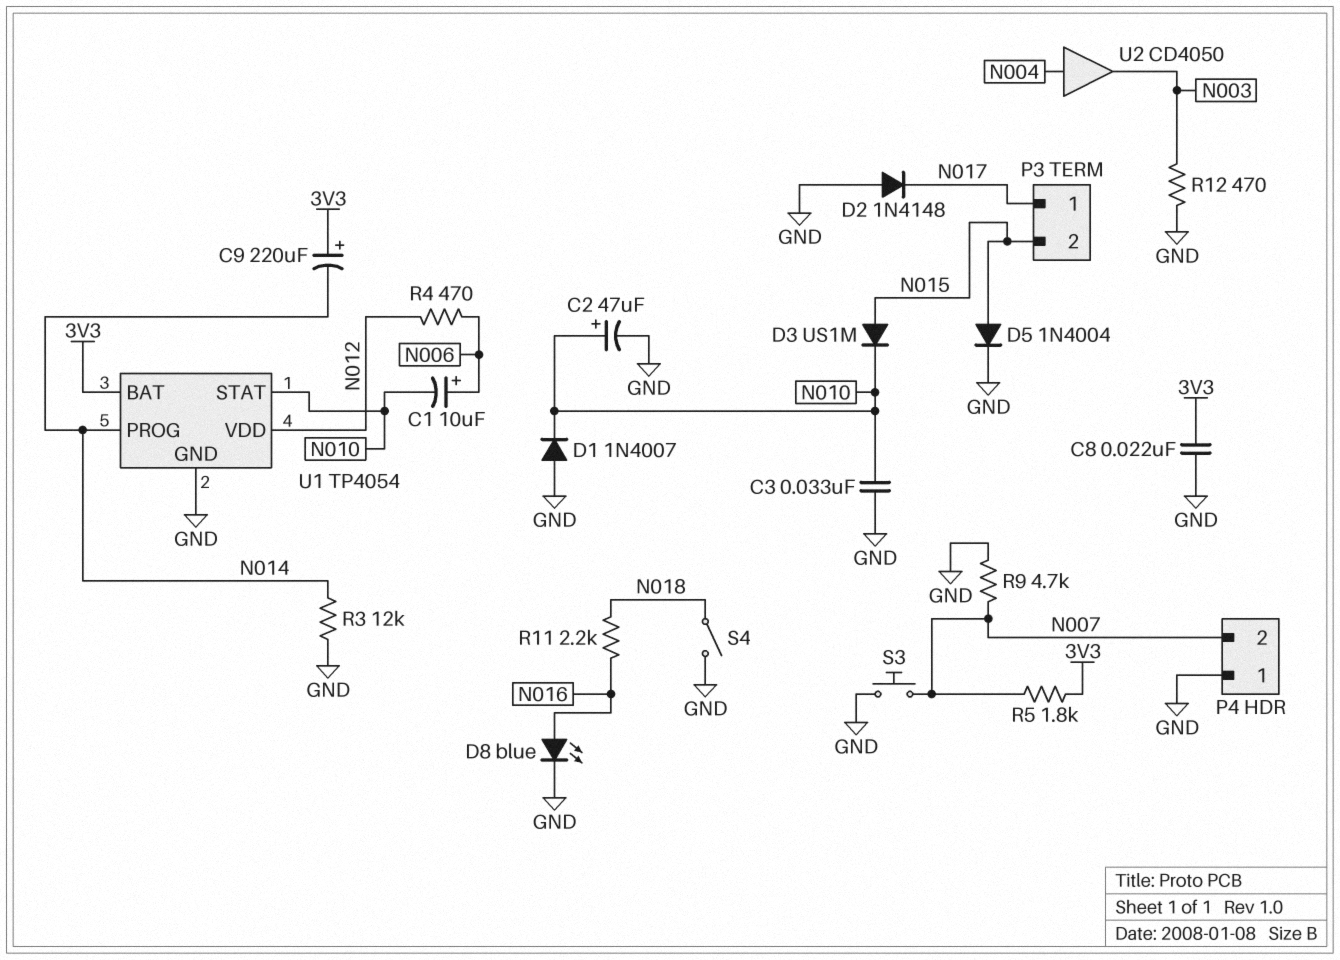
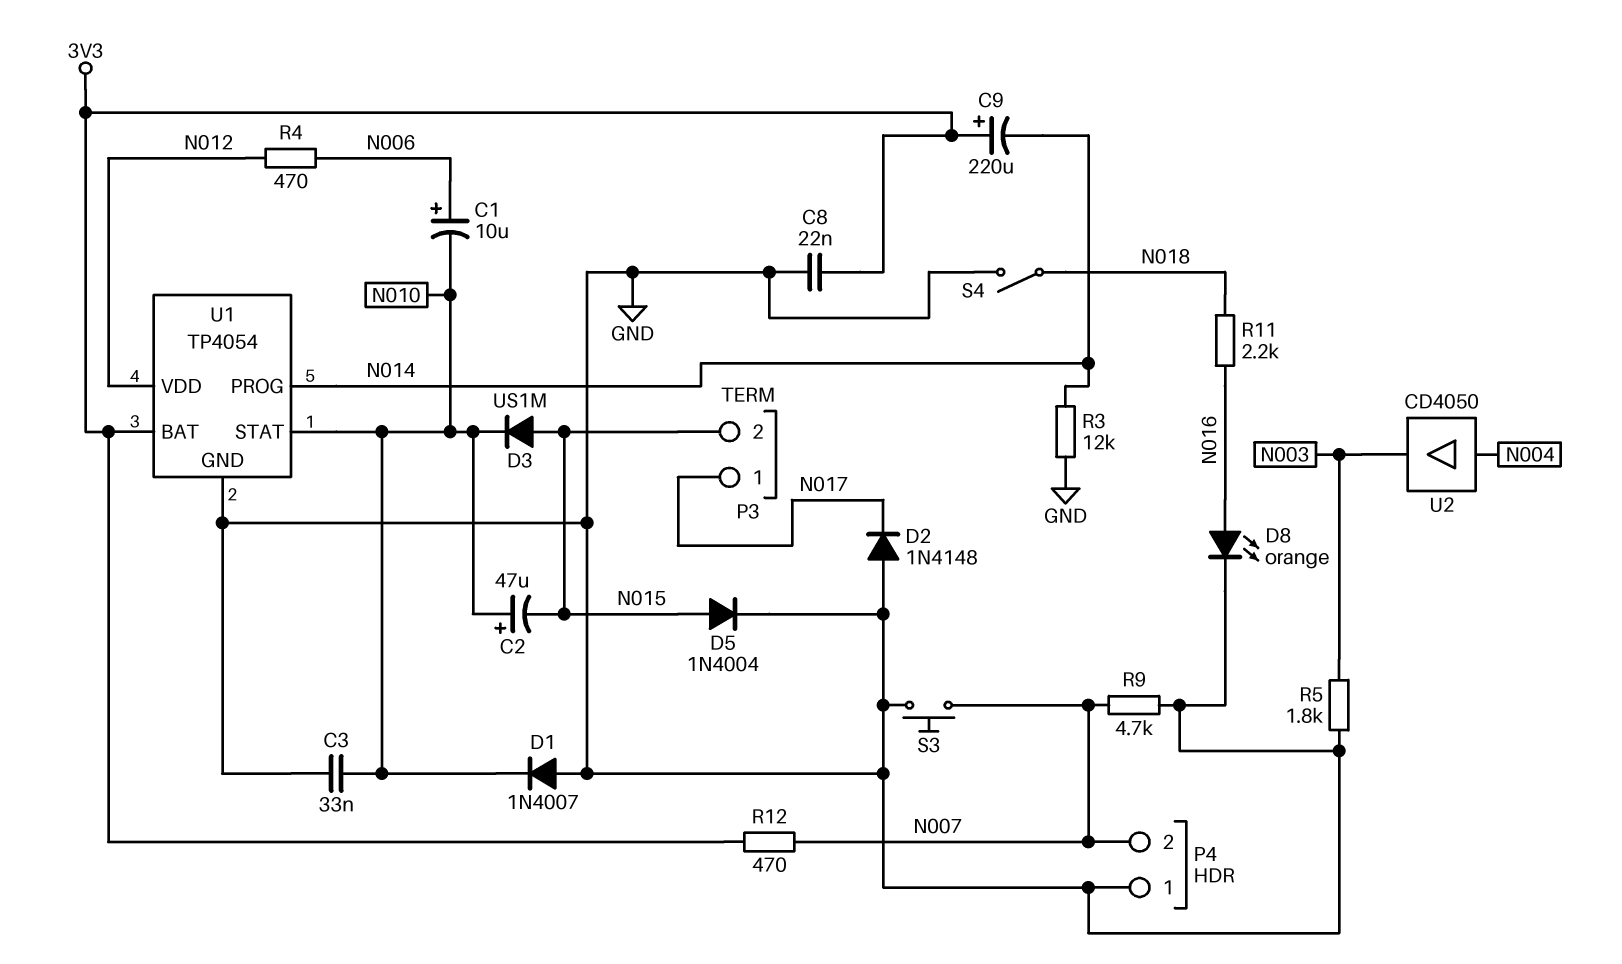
C2: 47uF (plus N010, minus GND) -> 47uF (plus N010, minus N015)
D8: LED blue (A N016, K GND) -> LED orange (A N016, K GND)
R5: 1.8k (3V3, N007) -> 1.8k (GND, N003)
R12: 470 (GND, N003) -> 470 (3V3, N007)

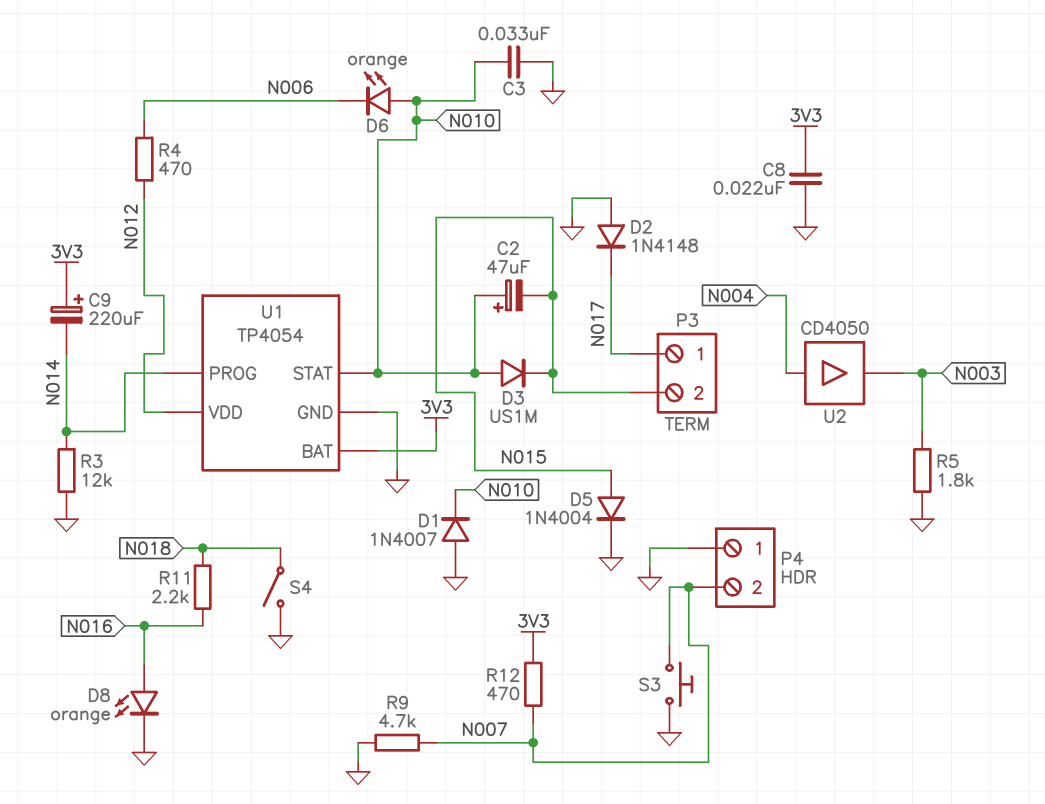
C1: 10uF (plus N006, minus N010) -> none
D3: diode US1M (A N015, K N010) -> diode US1M (A N010, K N015)
D6: none -> LED orange (A N010, K N006)

